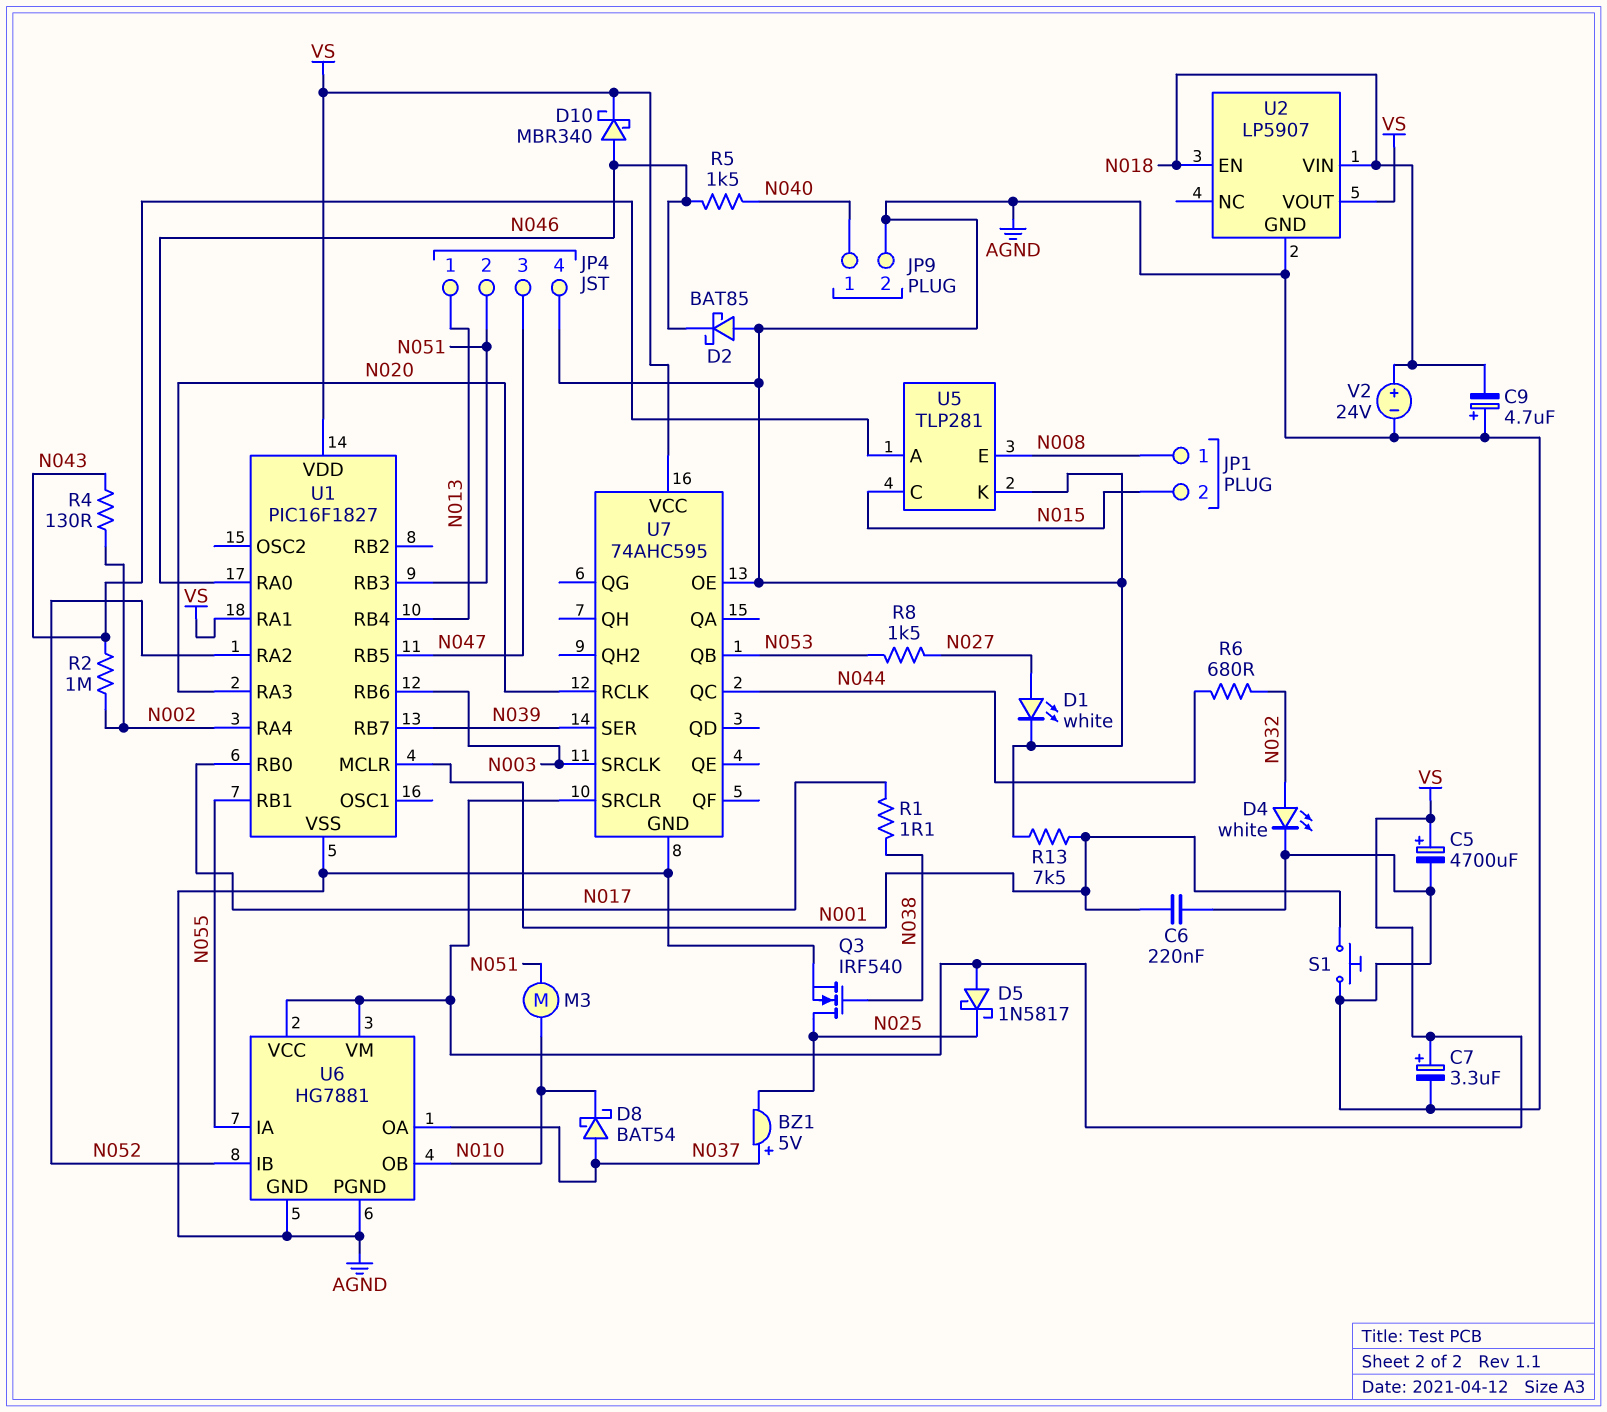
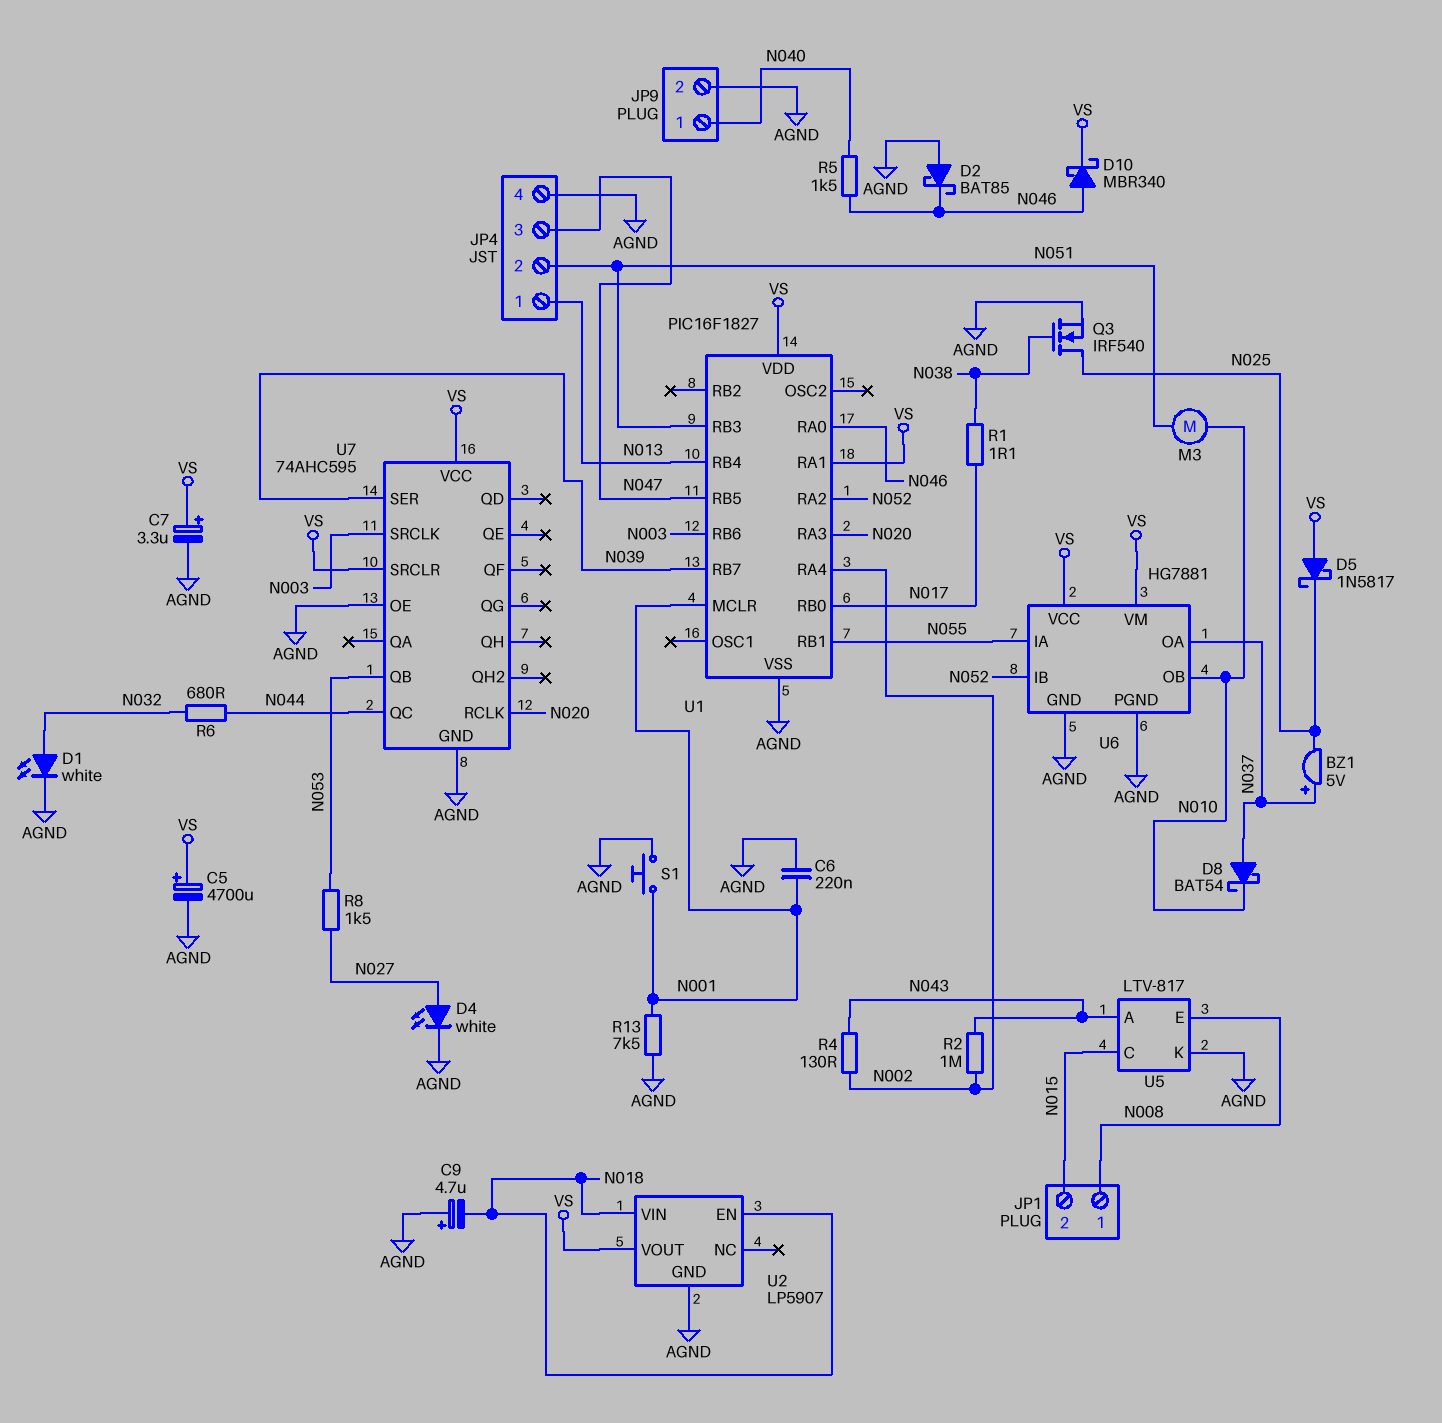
D1: LED white (A N027, K AGND) -> LED white (A N032, K AGND)
D4: LED white (A N032, K AGND) -> LED white (A N027, K AGND)
U5: TLP281 -> LTV-817
V2: 24V (plus N018, minus AGND) -> none

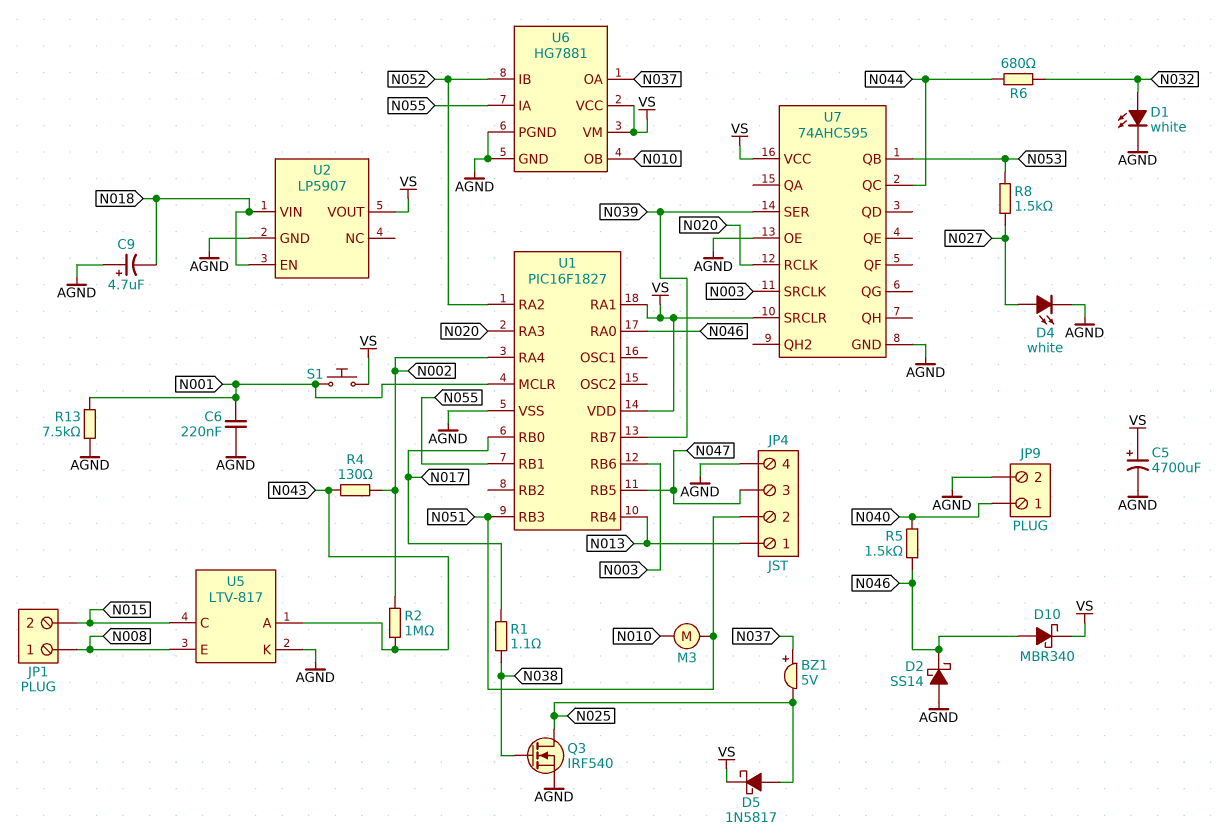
C7: 3.3uF (plus VS, minus AGND) -> none
D2: schottky BAT85 (A AGND, K N046) -> schottky SS14 (A AGND, K N046)
D5: schottky 1N5817 (A VS, K N025) -> schottky 1N5817 (A N025, K VS)
D8: schottky BAT54 (A N037, K N010) -> none
S1: button (AGND, N001) -> button (N001, VS)

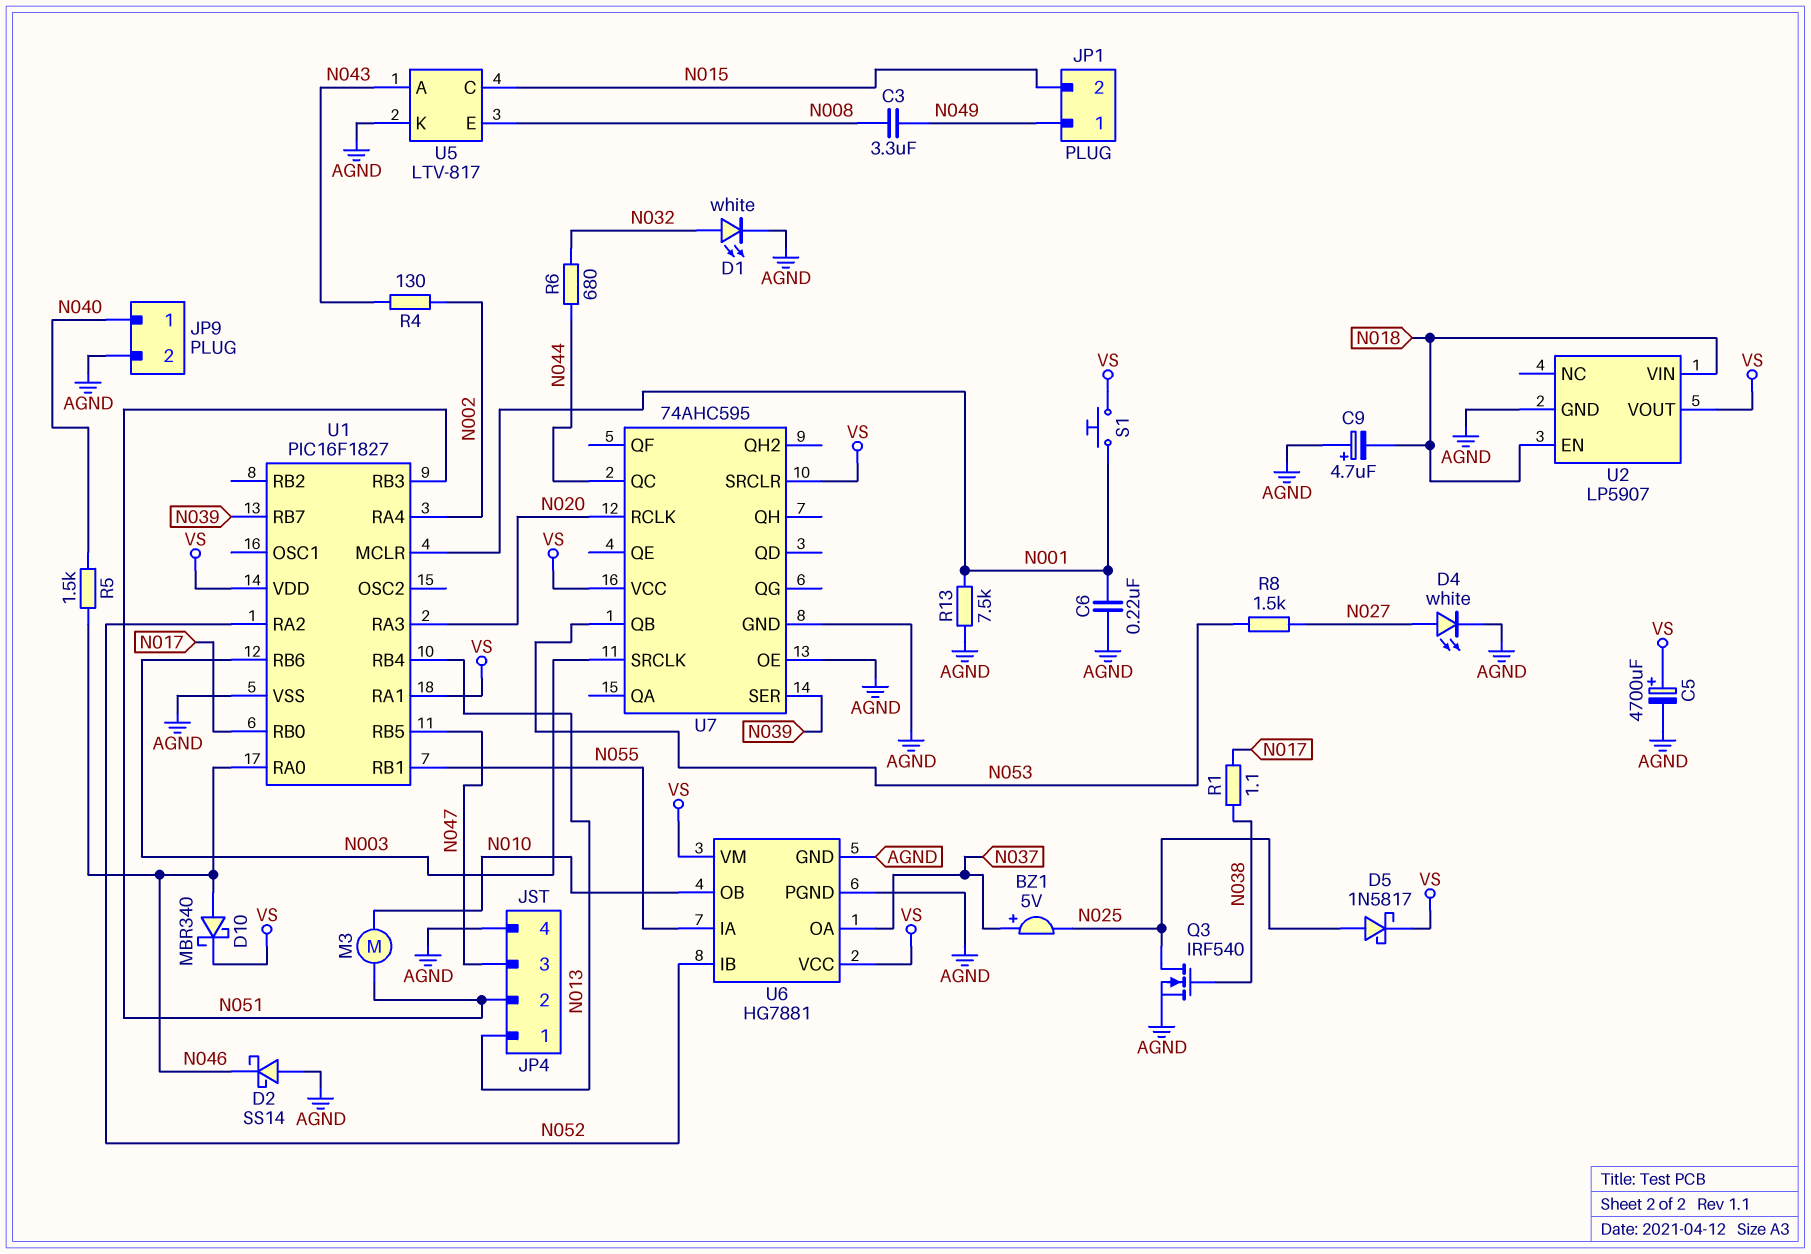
C3: none -> 3.3uF (N008, N049)
JP1 pin 1: N008 -> N049
R2: 1M (N002, N043) -> none

